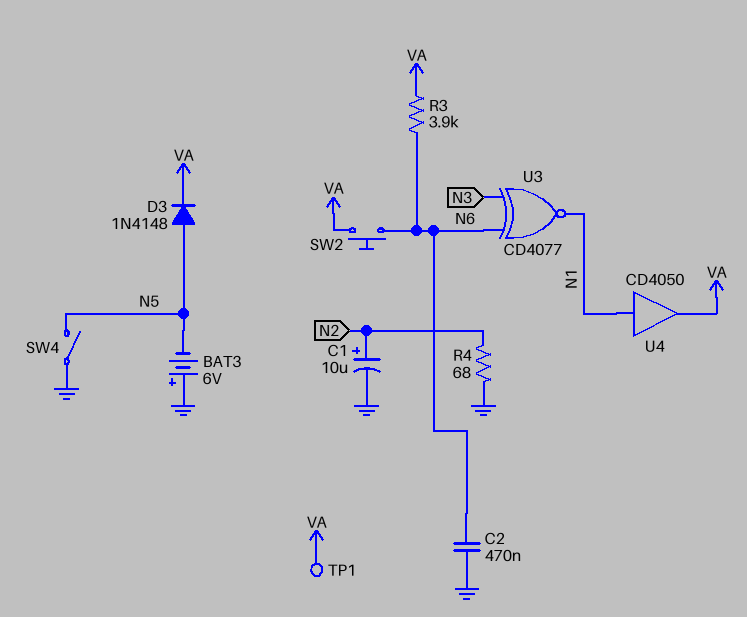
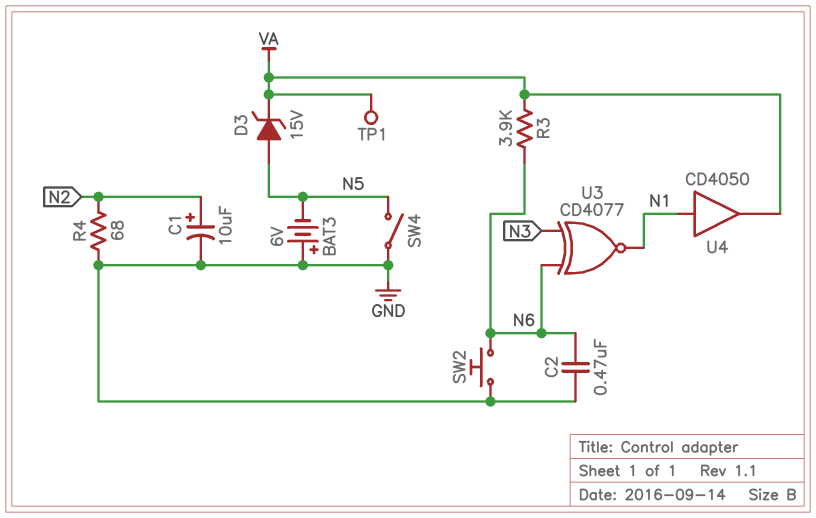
D3: diode 1N4148 (A N5, K VA) -> zener 15V (A N5, K VA)
SW2: button (N6, VA) -> button (GND, N6)

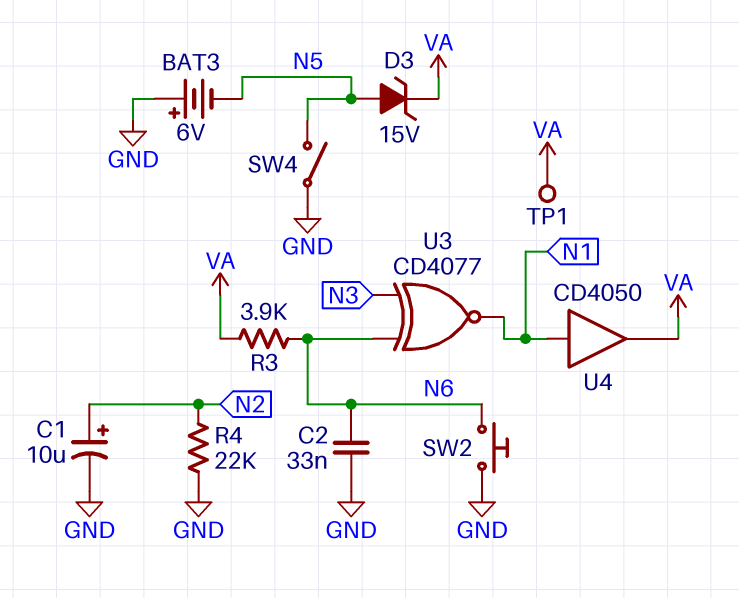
C2: 470nF (GND, N6) -> 33nF (GND, N6)
R4: 68 (GND, N2) -> 22k (GND, N2)

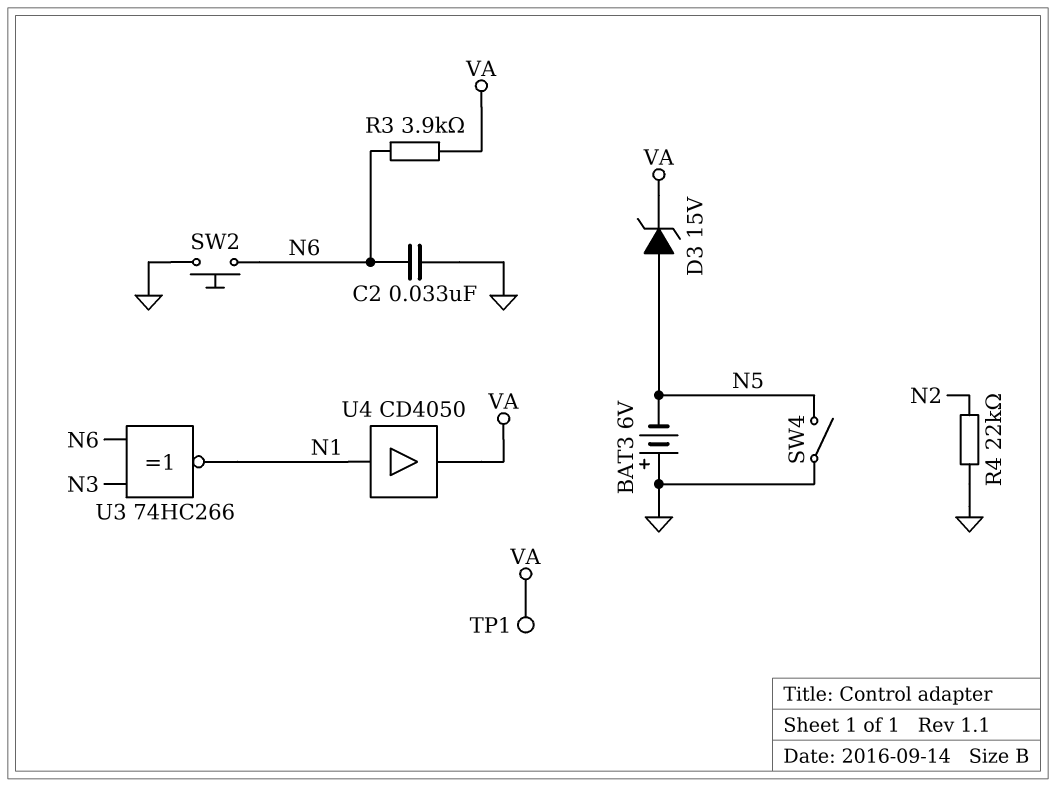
C1: 10uF (plus N2, minus GND) -> none
U3: XNOR CD4077 (in N3, in N6, out N1) -> XNOR 74HC266 (in N3, in N6, out N1)

